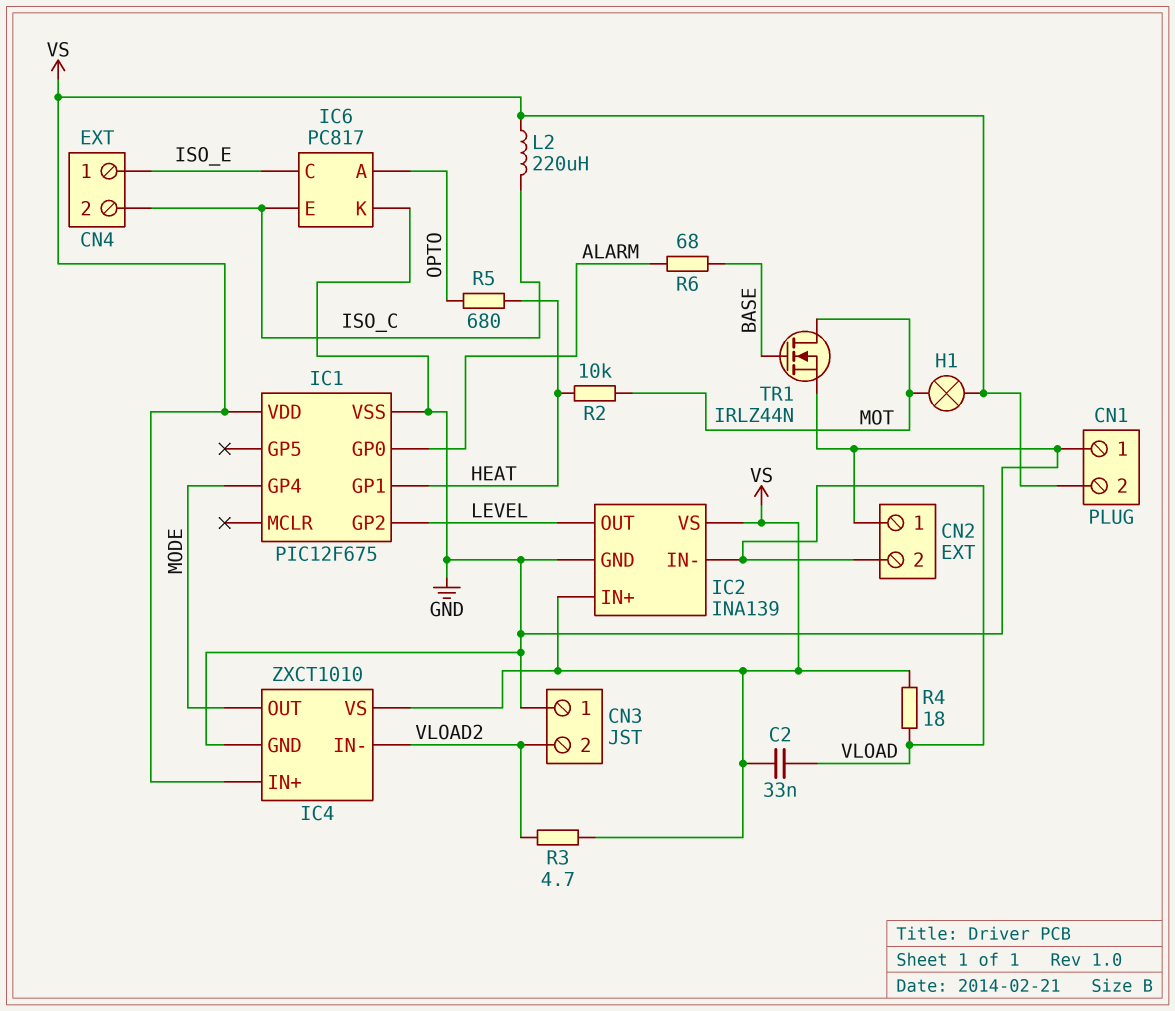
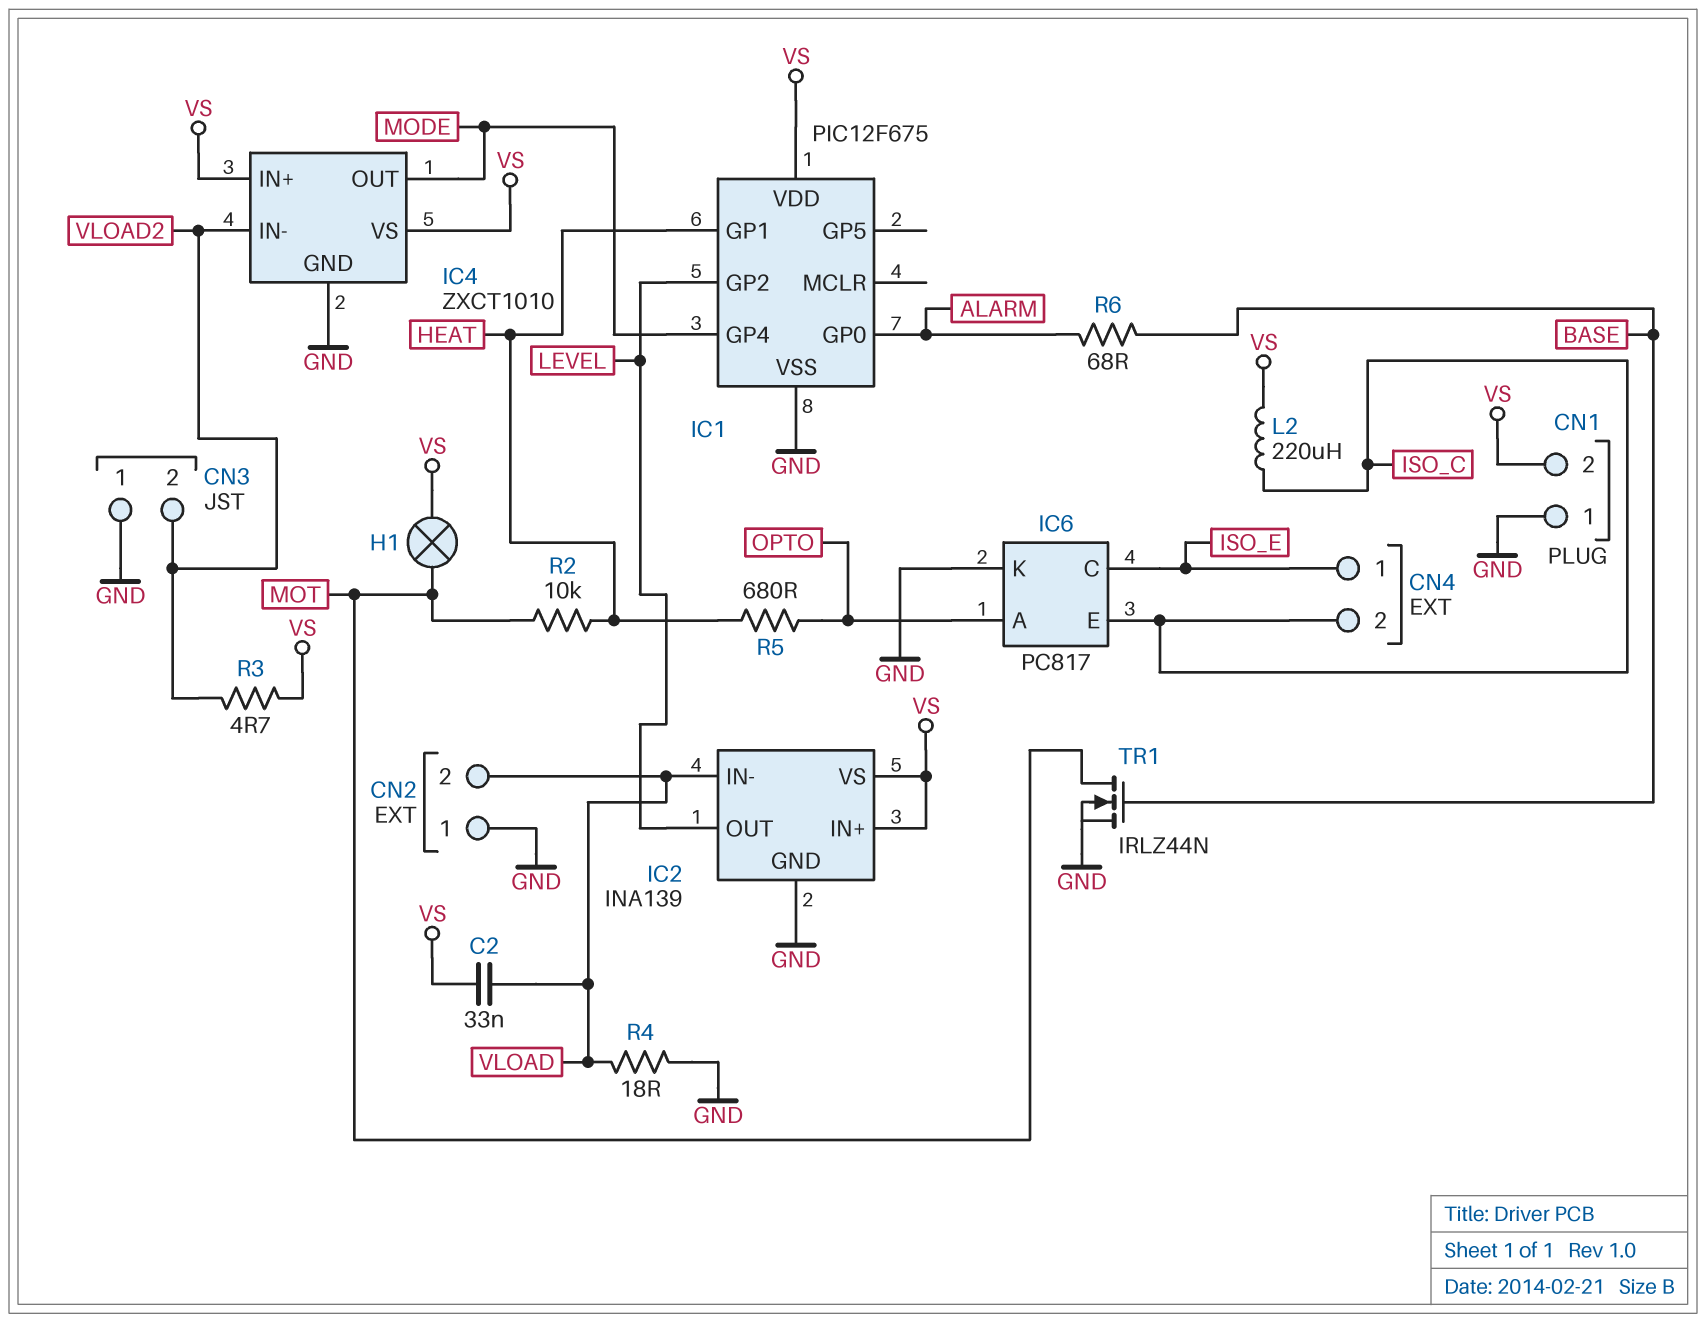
R4: 18 (VLOAD, VS) -> 18 (GND, VLOAD)

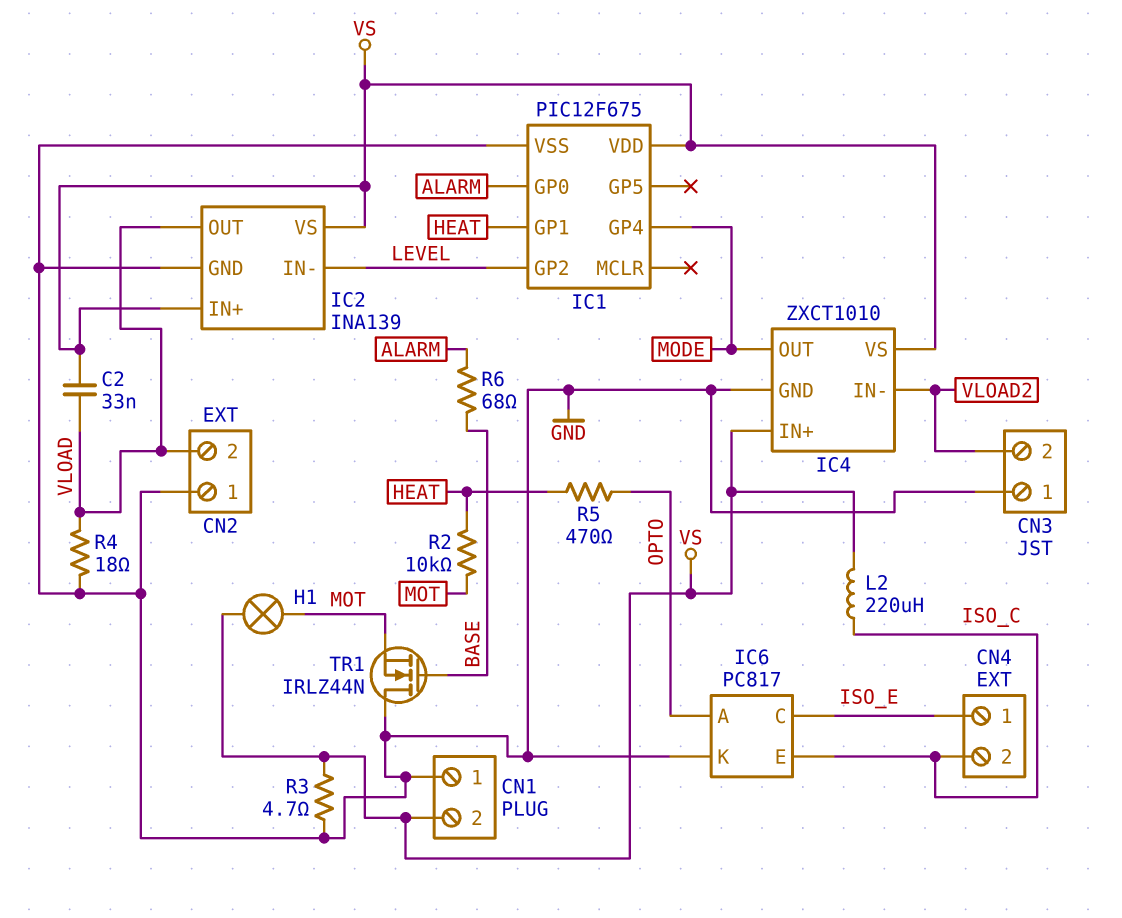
IC2 pin IN-: VLOAD -> LEVEL
IC2 pin OUT: LEVEL -> VLOAD
R3: 4.7 (VLOAD2, VS) -> 4.7 (GND, VS)
R5: 680 (HEAT, OPTO) -> 470 (HEAT, OPTO)
TR1: NMOS IRLZ44N (G BASE, D MOT, S GND) -> NMOS IRLZ44N (G BASE, D GND, S MOT)

